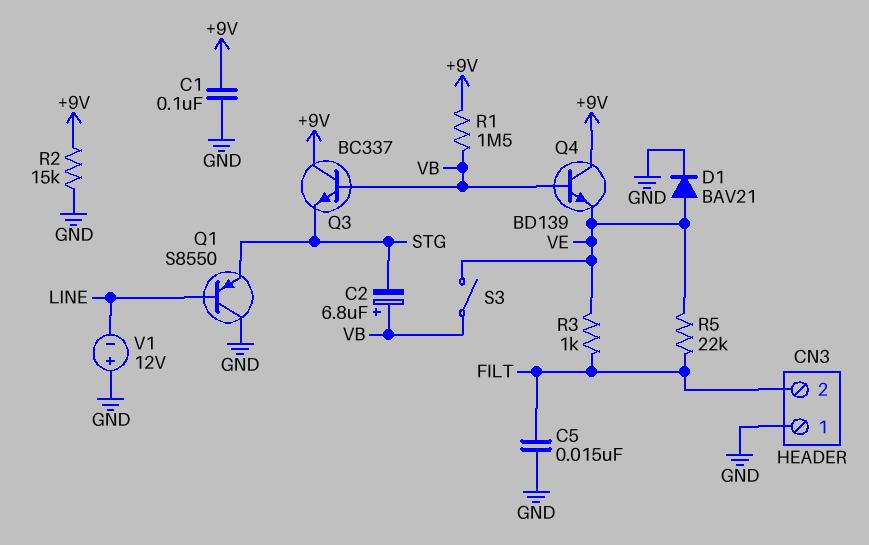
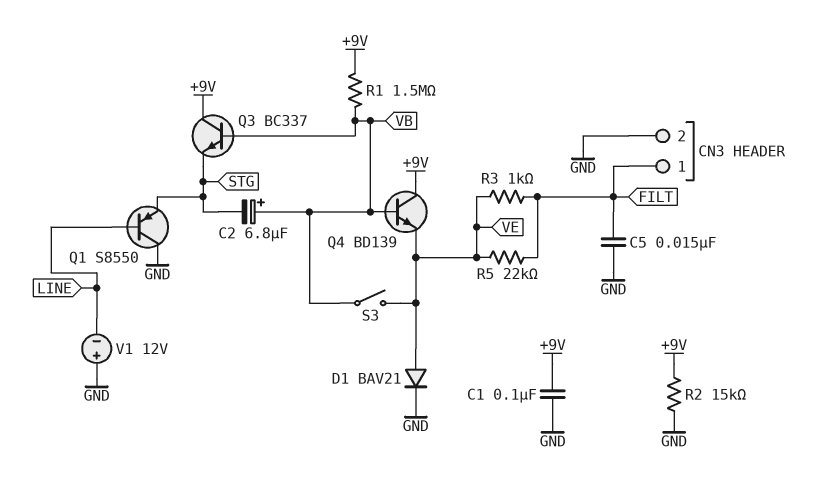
CN3 pin 1: GND -> FILT
CN3 pin 2: FILT -> GND

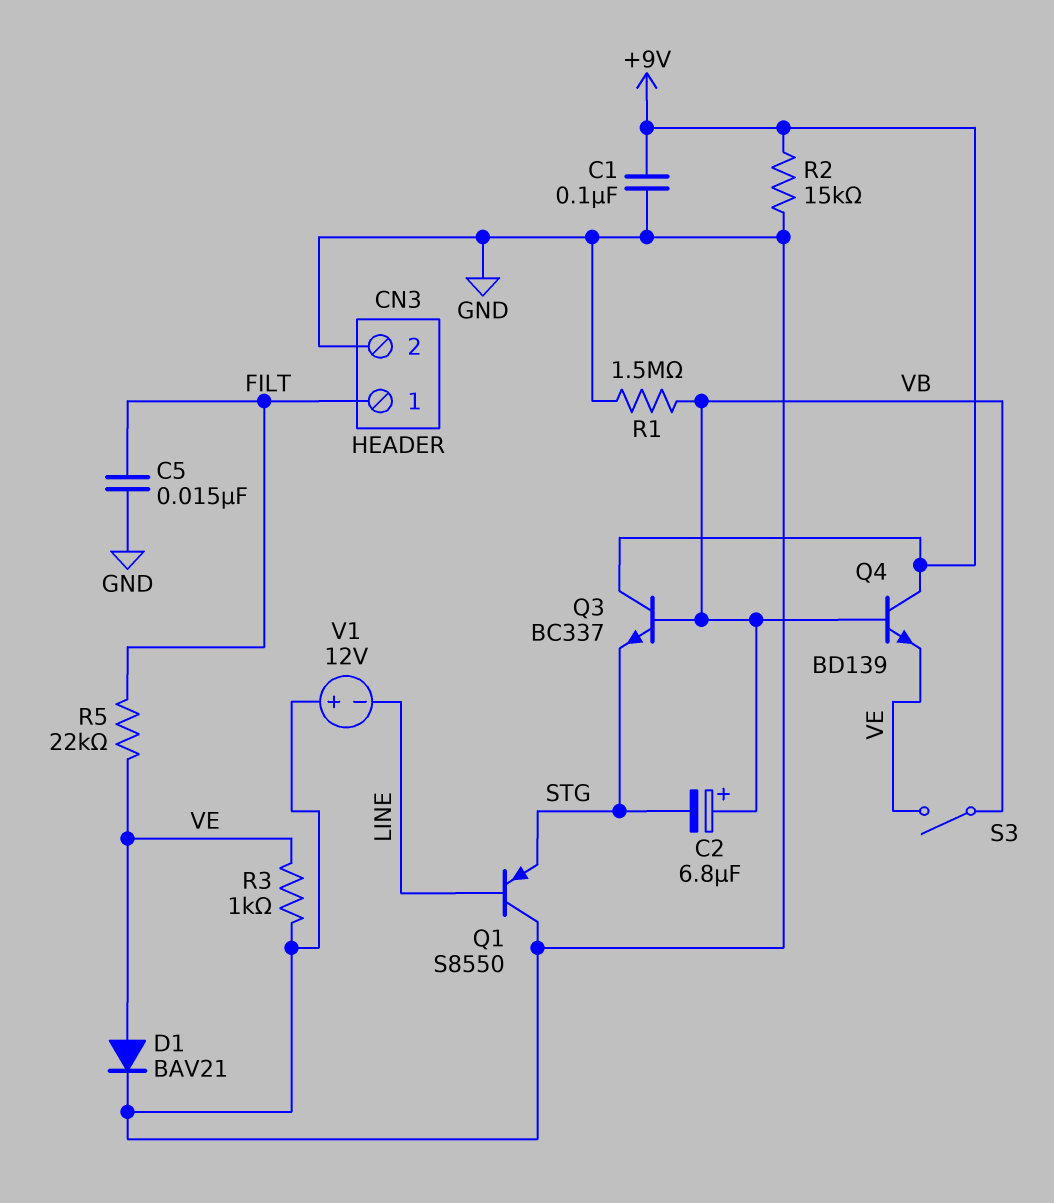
R1: 1.5M (+9V, VB) -> 1.5M (GND, VB)
R3: 1k (FILT, VE) -> 1k (GND, VE)

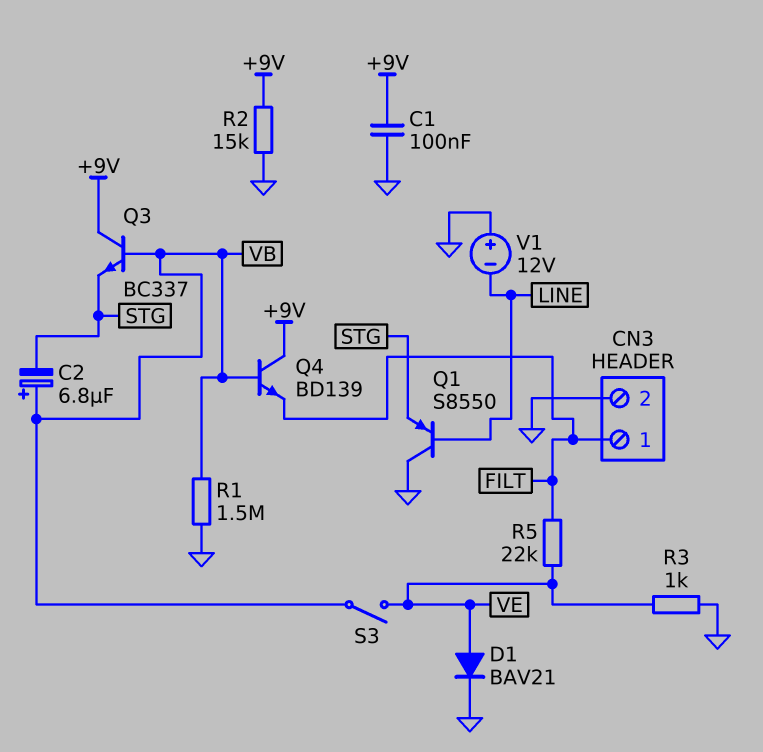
C5: 15nF (FILT, GND) -> none
Q4: NPN BD139 (B VB, C +9V, E VE) -> NPN BD139 (B VB, C +9V, E FILT)

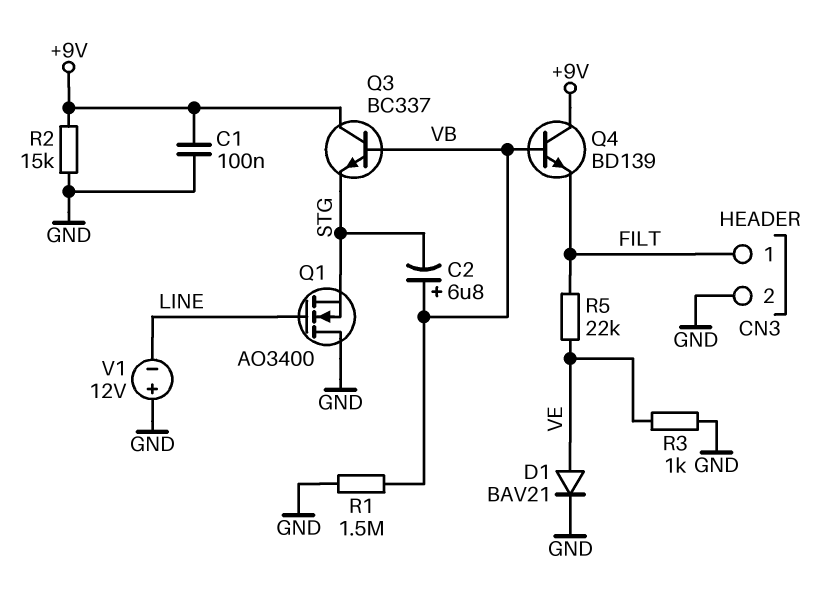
Q1: PNP S8550 (B LINE, C GND, E STG) -> NMOS AO3400 (G LINE, D GND, S STG)
S3: switch (VB, VE) -> none

